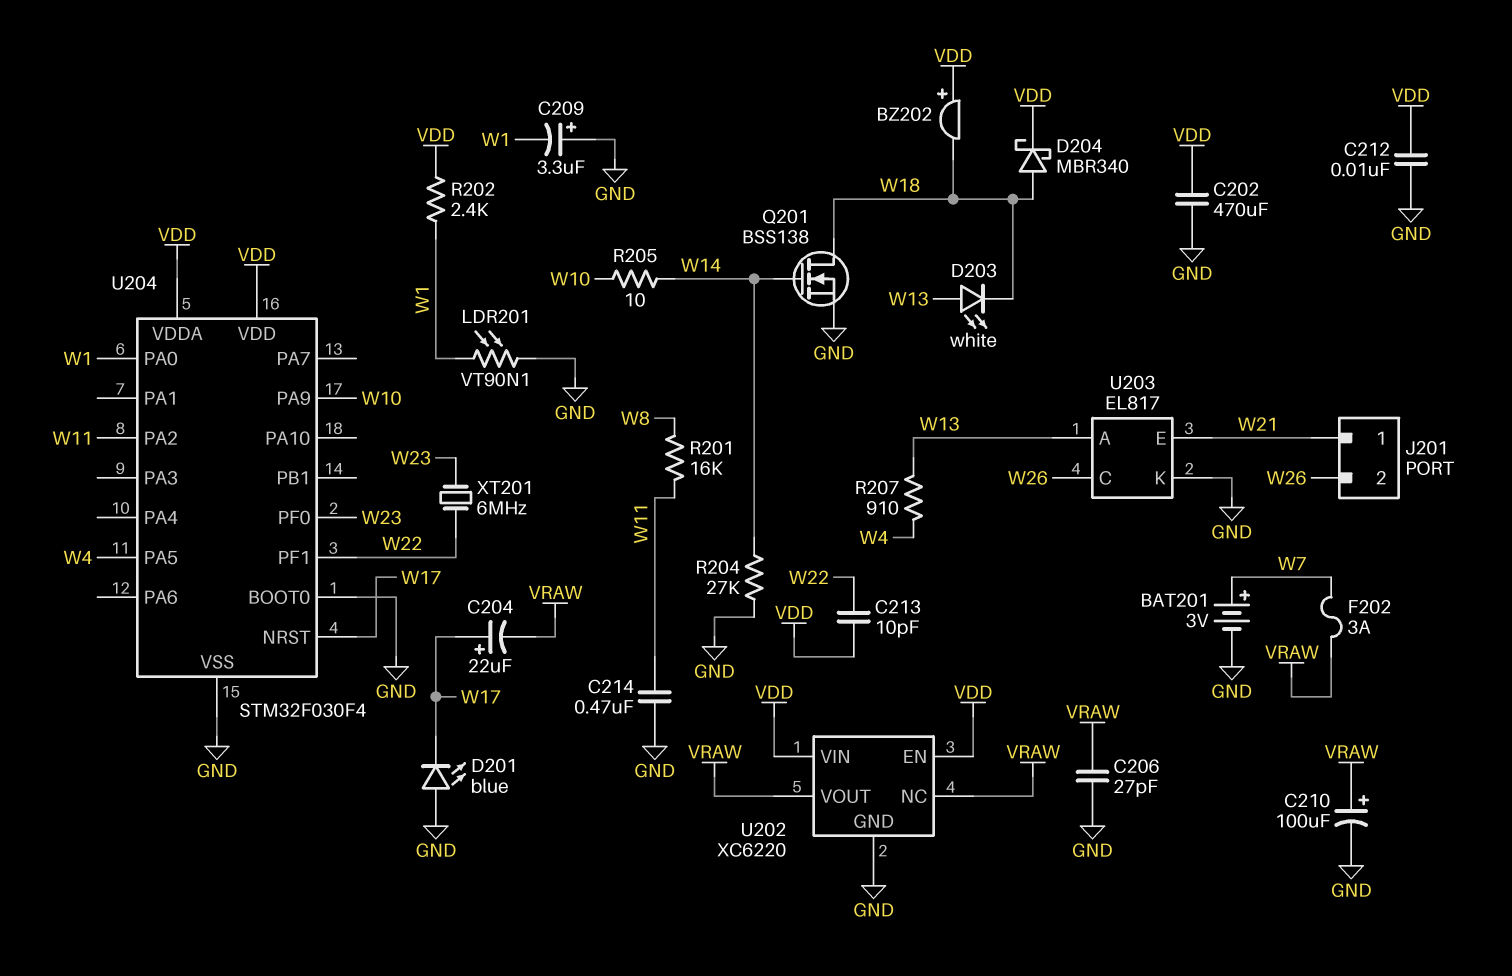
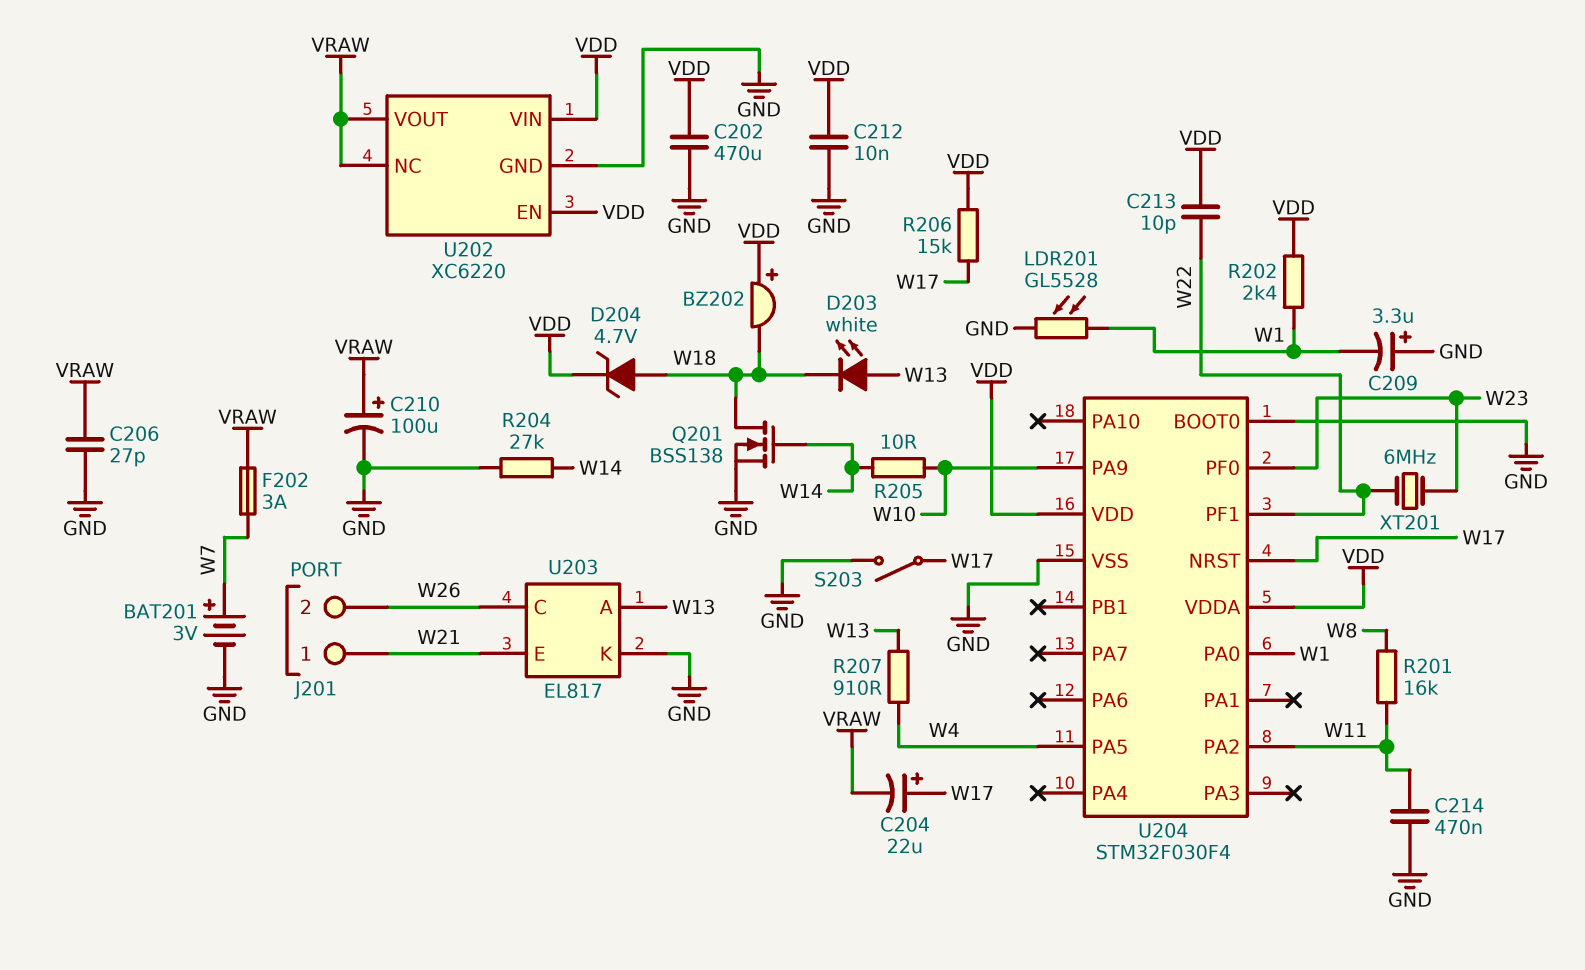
D201: LED blue (A GND, K W17) -> none
D204: schottky MBR340 (A W18, K VDD) -> zener 4.7V (A W18, K VDD)
LDR201: VT90N1 (GND, W1) -> GL5528 (GND, W1)
R206: none -> 15k (VDD, W17)
S203: none -> switch (GND, W17)

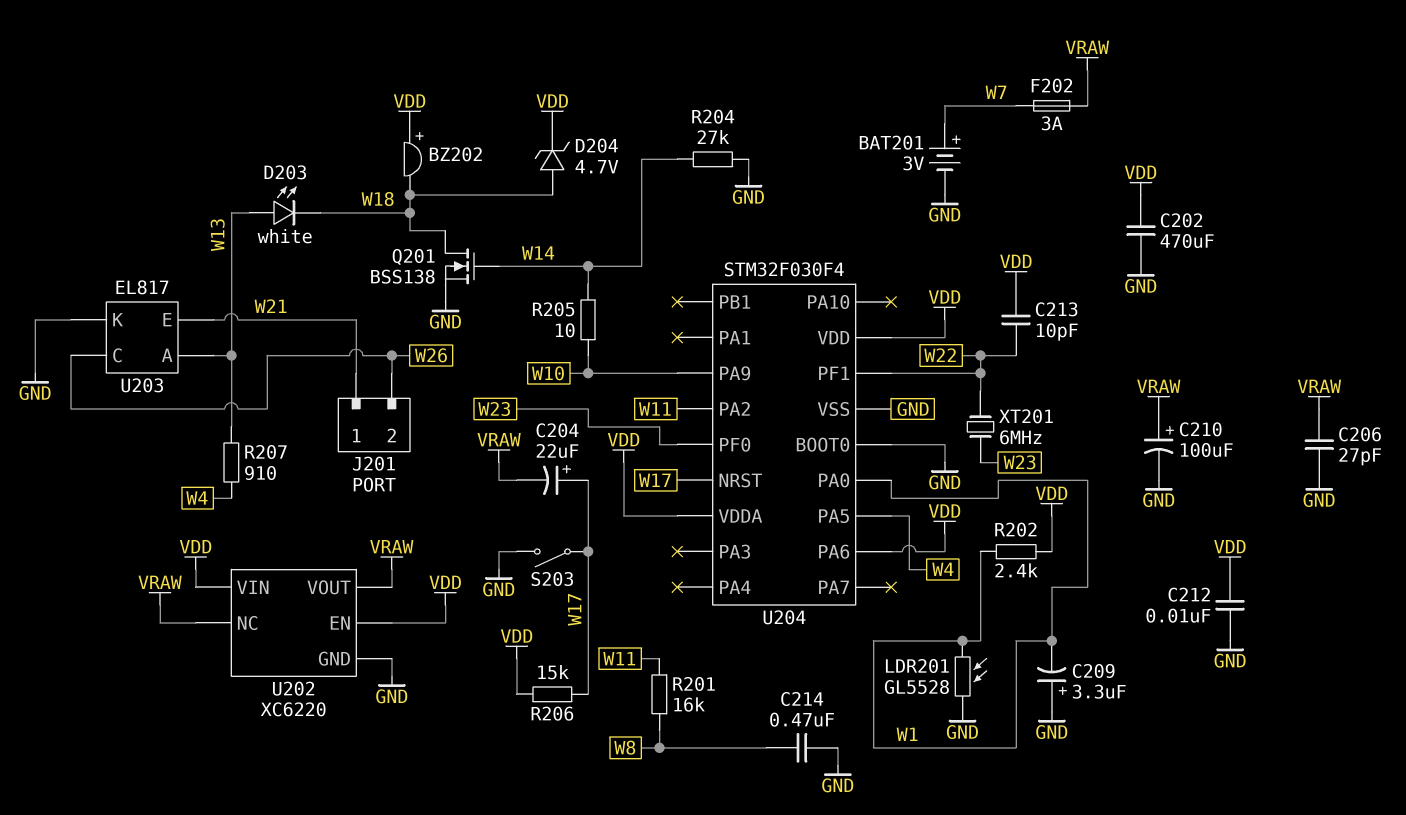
C214: 470nF (GND, W11) -> 470nF (GND, W8)
U204 pin PA6: none -> VDD

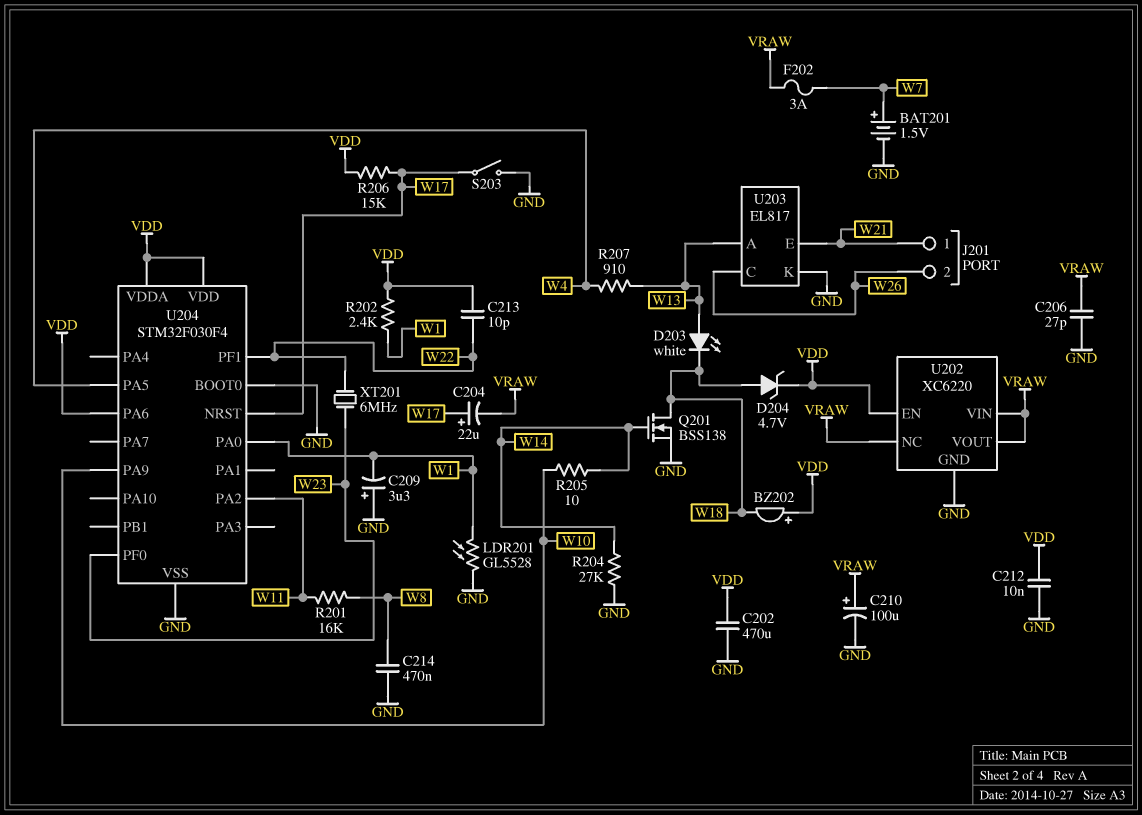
BAT201: 3V (plus W7, minus GND) -> 1.5V (plus W7, minus GND)
U202 pin VIN: VDD -> VRAW

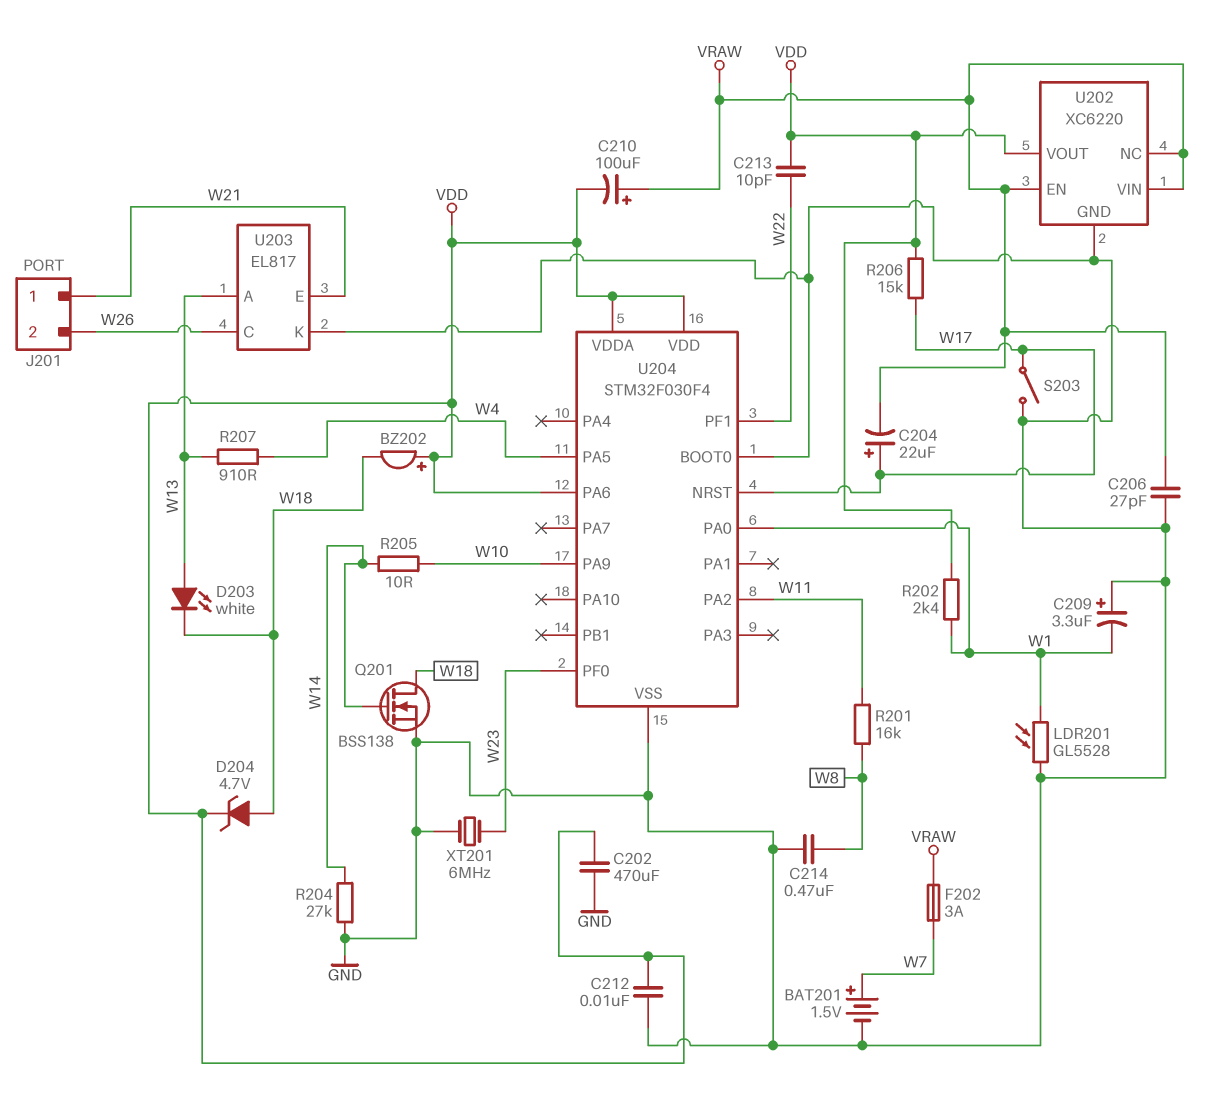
C210: 100uF (plus VRAW, minus GND) -> 100uF (plus VRAW, minus VDD)
U202 pin EN: VDD -> VRAW
U202 pin VOUT: VRAW -> VDD
XT201: 6MHz (W22, W23) -> 6MHz (GND, W23)

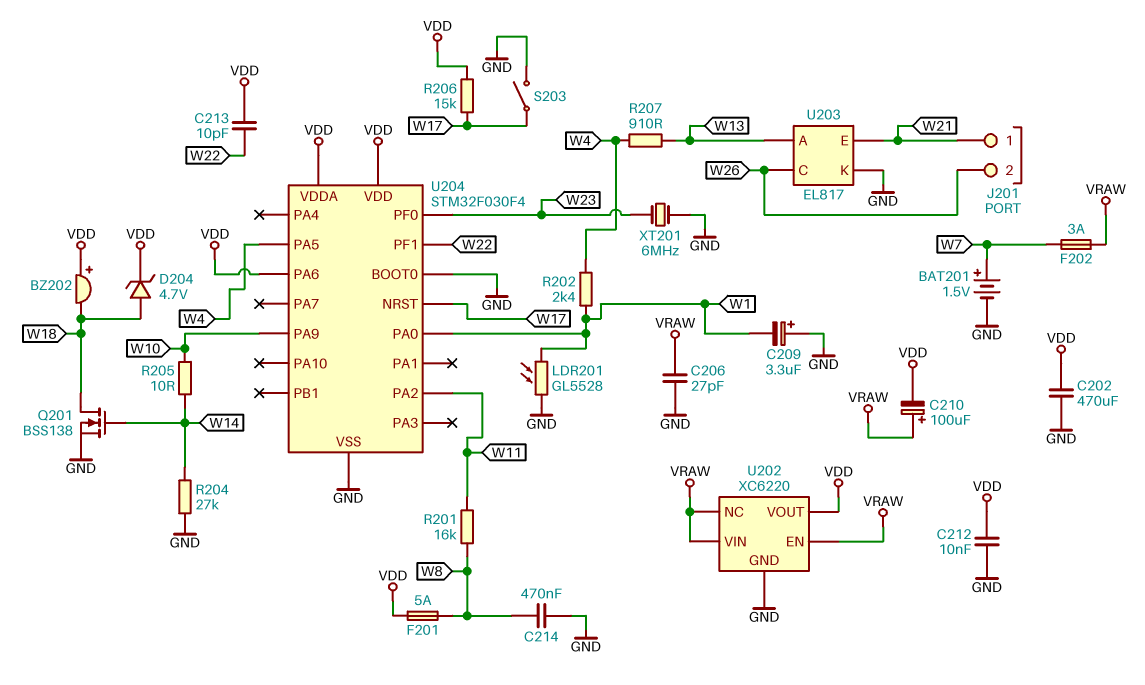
C204: 22uF (plus W17, minus VRAW) -> none
D203: LED white (A W13, K W18) -> none
F201: none -> 5A (VDD, W8)
R202: 2.4k (VDD, W1) -> 2.4k (W1, W4)

